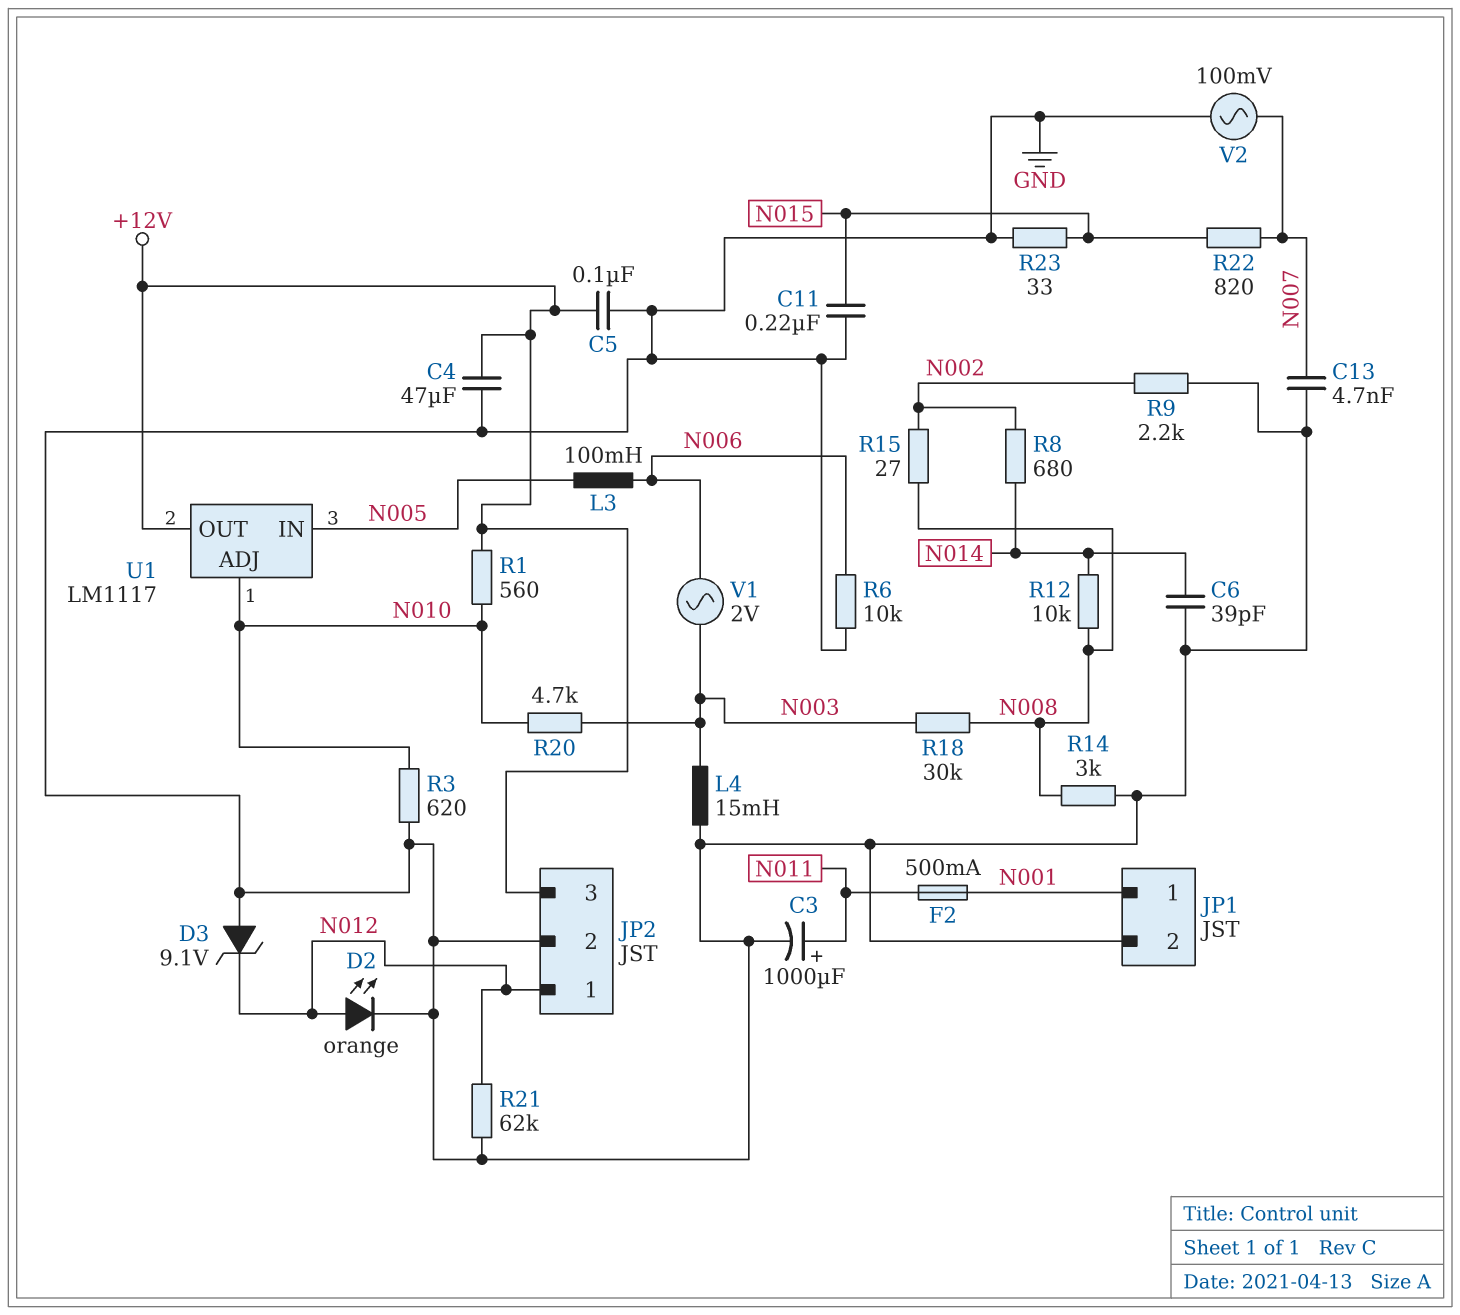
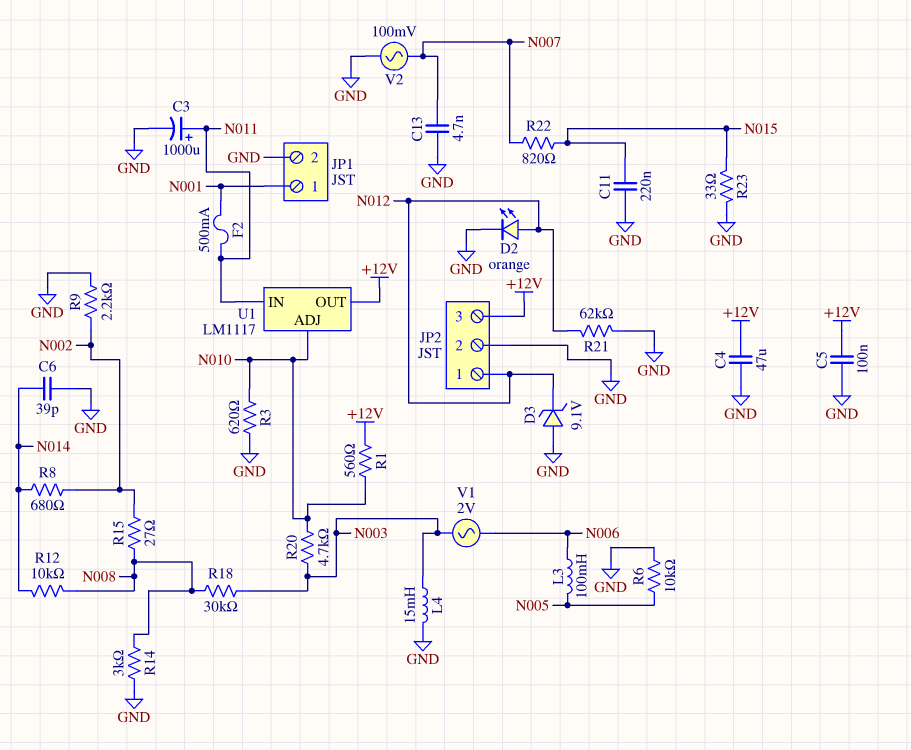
R6: 10k (GND, N006) -> 10k (GND, N005)
U1 pin IN: N005 -> N011

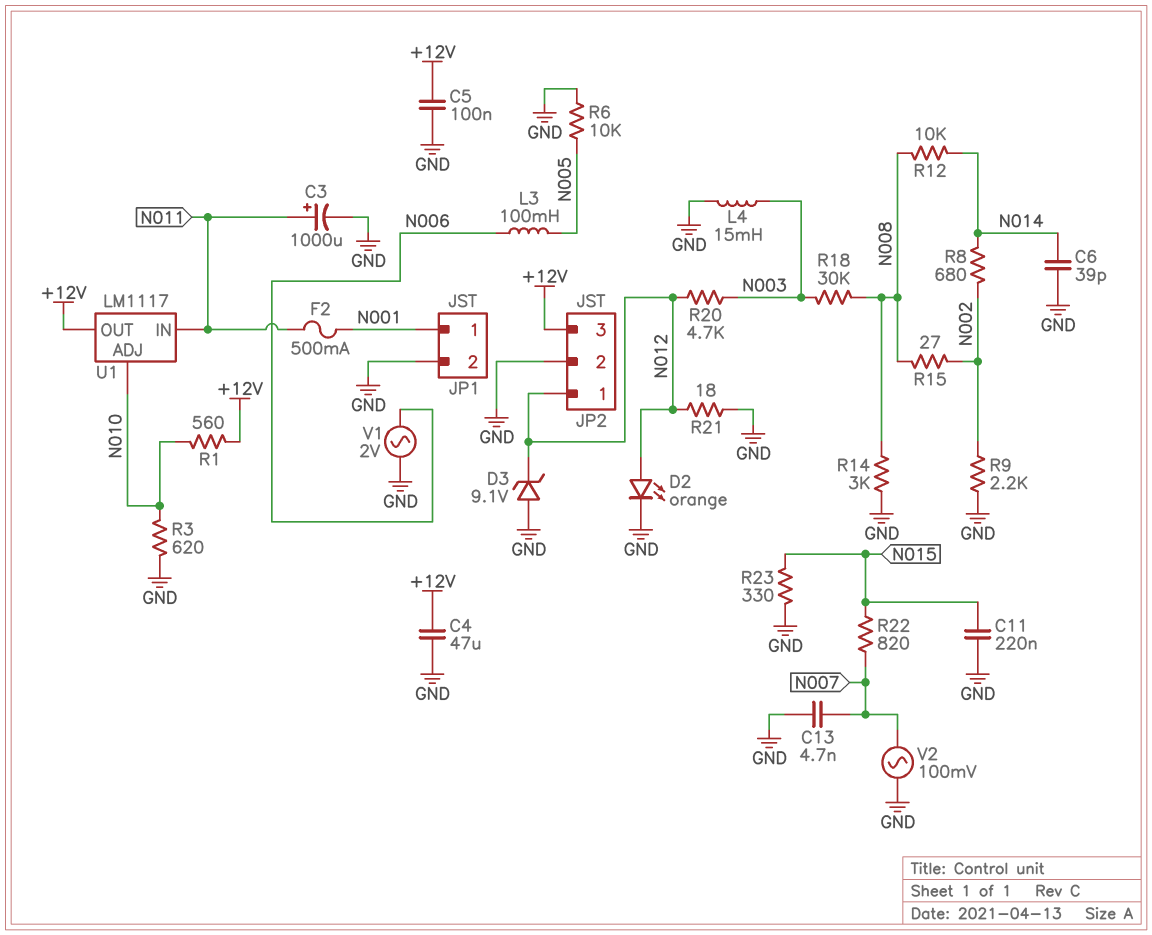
R20: 4.7k (N003, N010) -> 4.7k (N003, N012)
R21: 62k (GND, N012) -> 18 (GND, N012)
R23: 33 (GND, N015) -> 330 (GND, N015)
V1: AC 2V (N003, N006) -> AC 2V (GND, N006)

